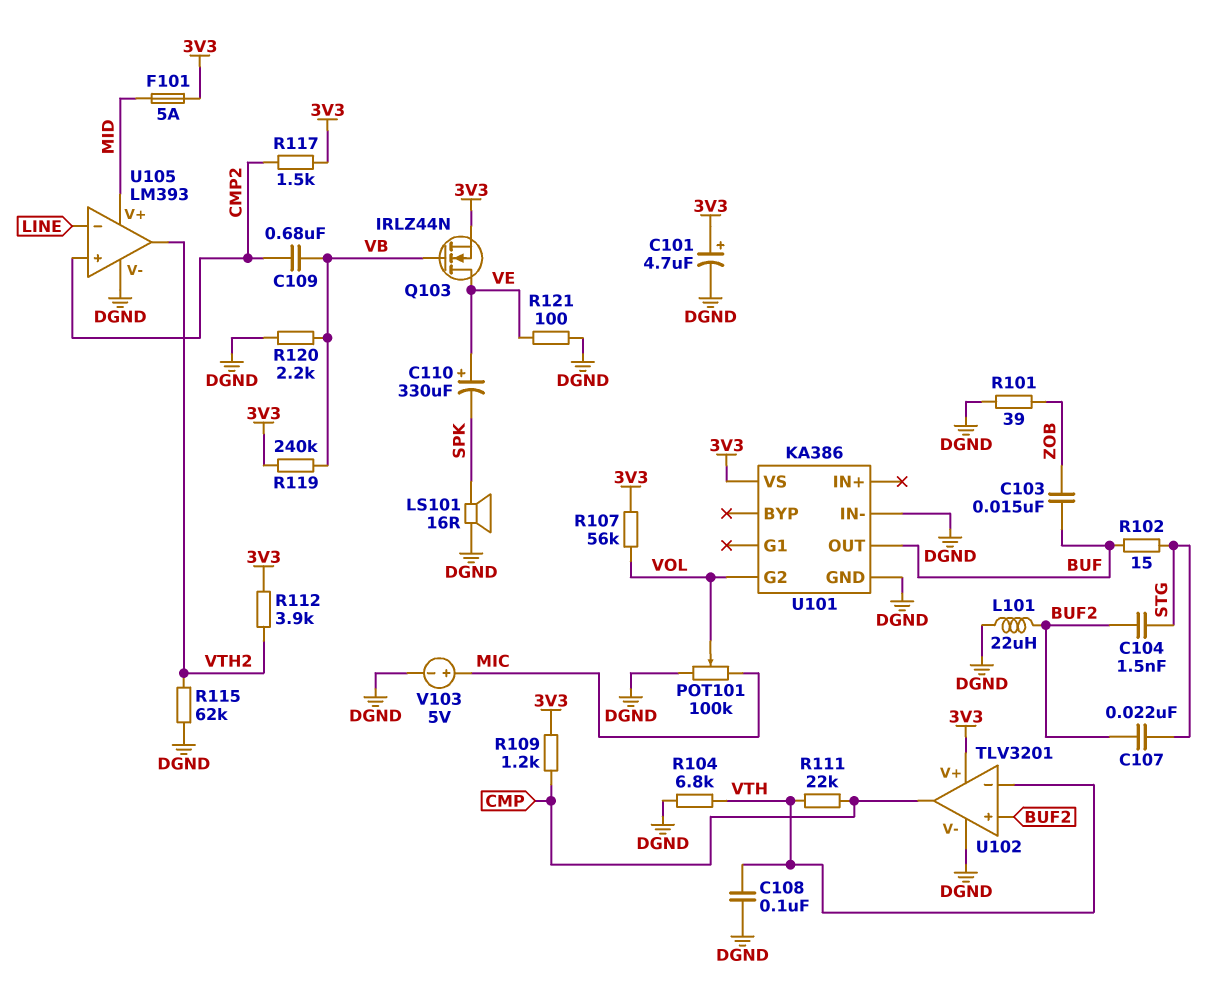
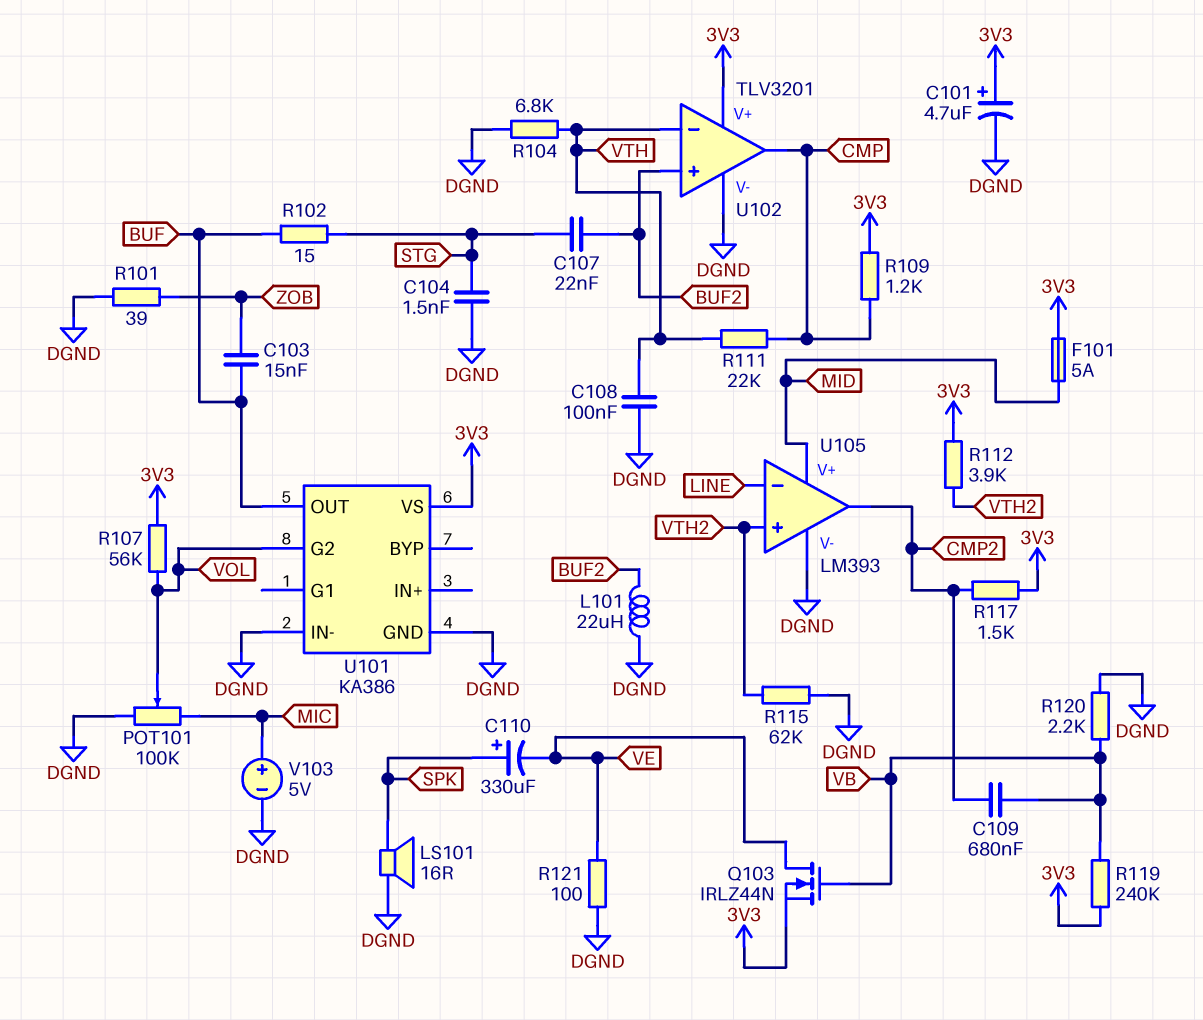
C104: 1.5nF (BUF2, STG) -> 1.5nF (DGND, STG)
C110: 330uF (plus VE, minus SPK) -> 330uF (plus SPK, minus VE)
U105 pin in+: CMP2 -> VTH2
U105 pin out: VTH2 -> CMP2

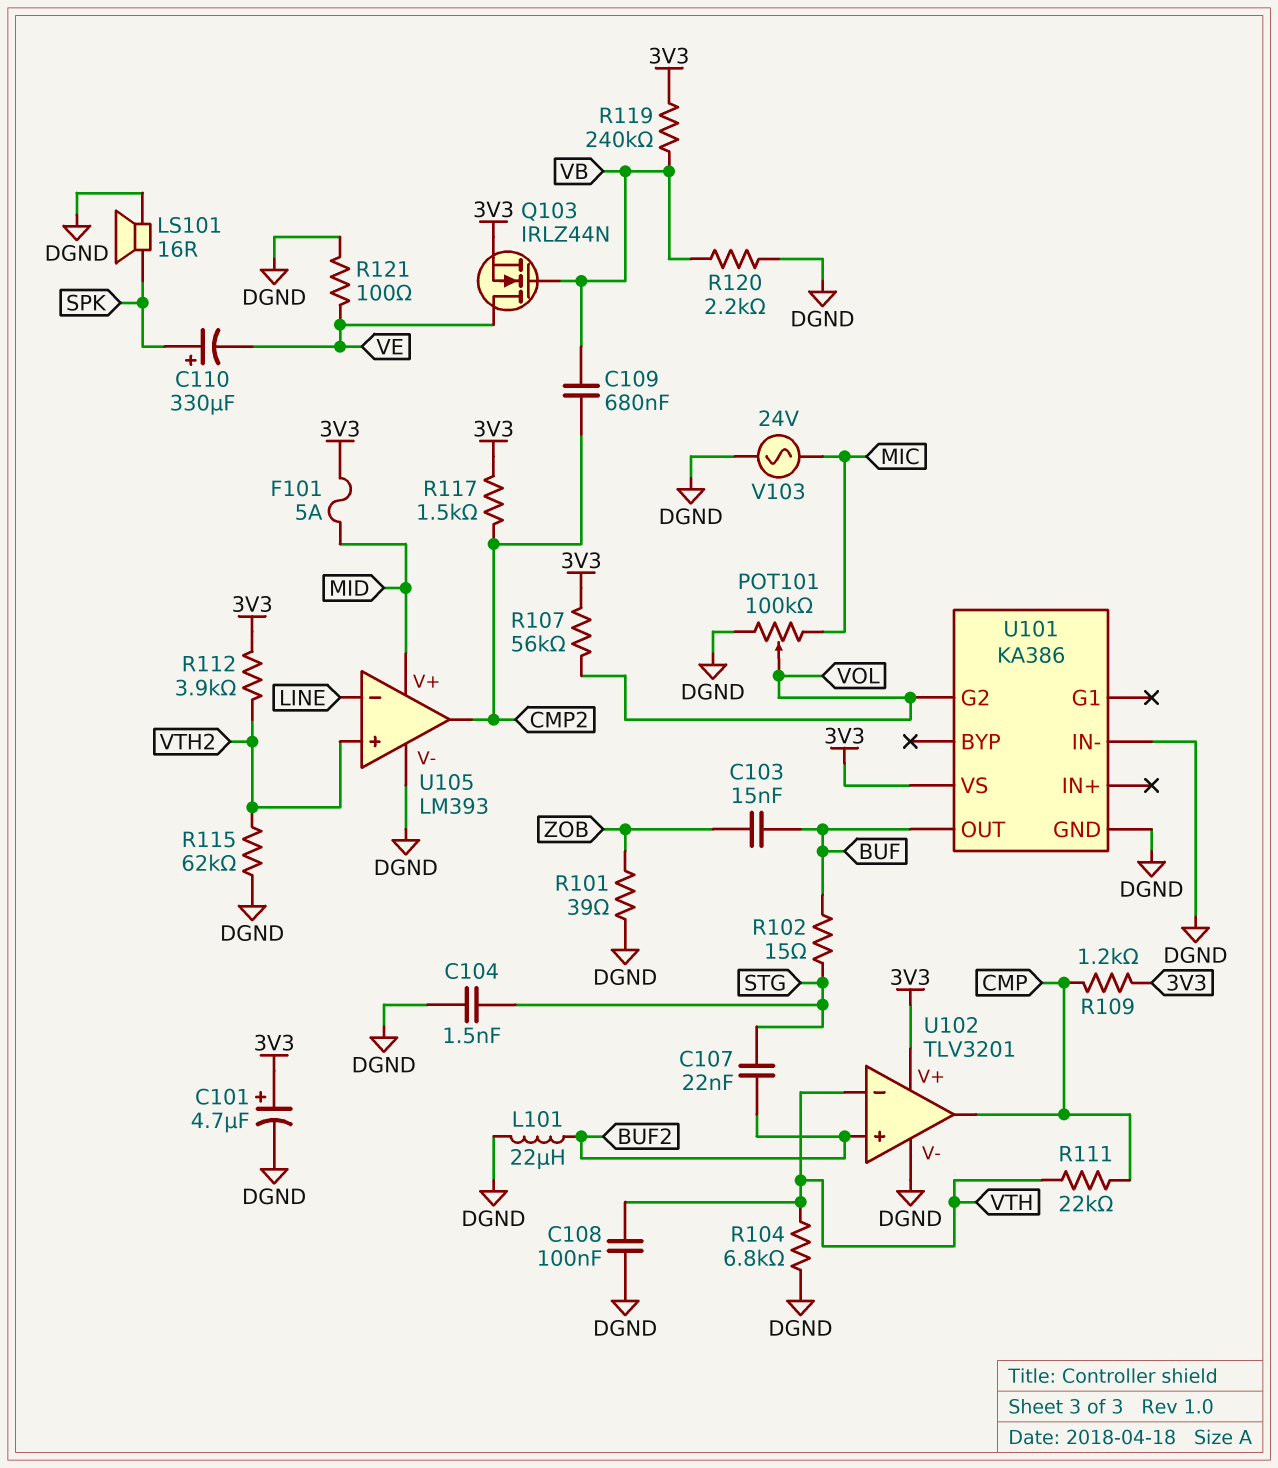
V103: 5V (plus MIC, minus DGND) -> AC 24V (DGND, MIC)

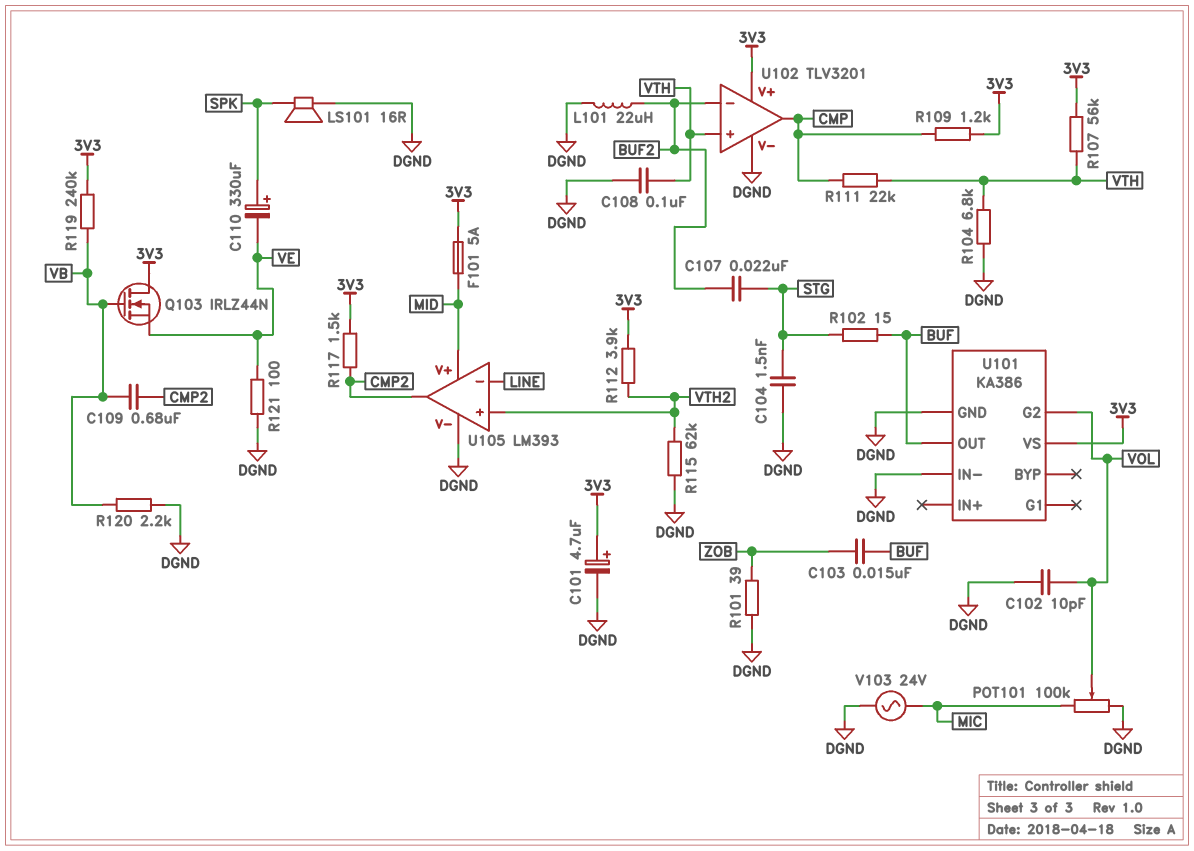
C102: none -> 10pF (DGND, VOL)
Q103: NMOS IRLZ44N (G VB, D VE, S 3V3) -> NMOS IRLZ44N (G VB, D 3V3, S VE)
R107: 56k (3V3, VOL) -> 56k (3V3, VTH)
U102 pin in+: BUF2 -> VTH
U102 pin in-: VTH -> BUF2

